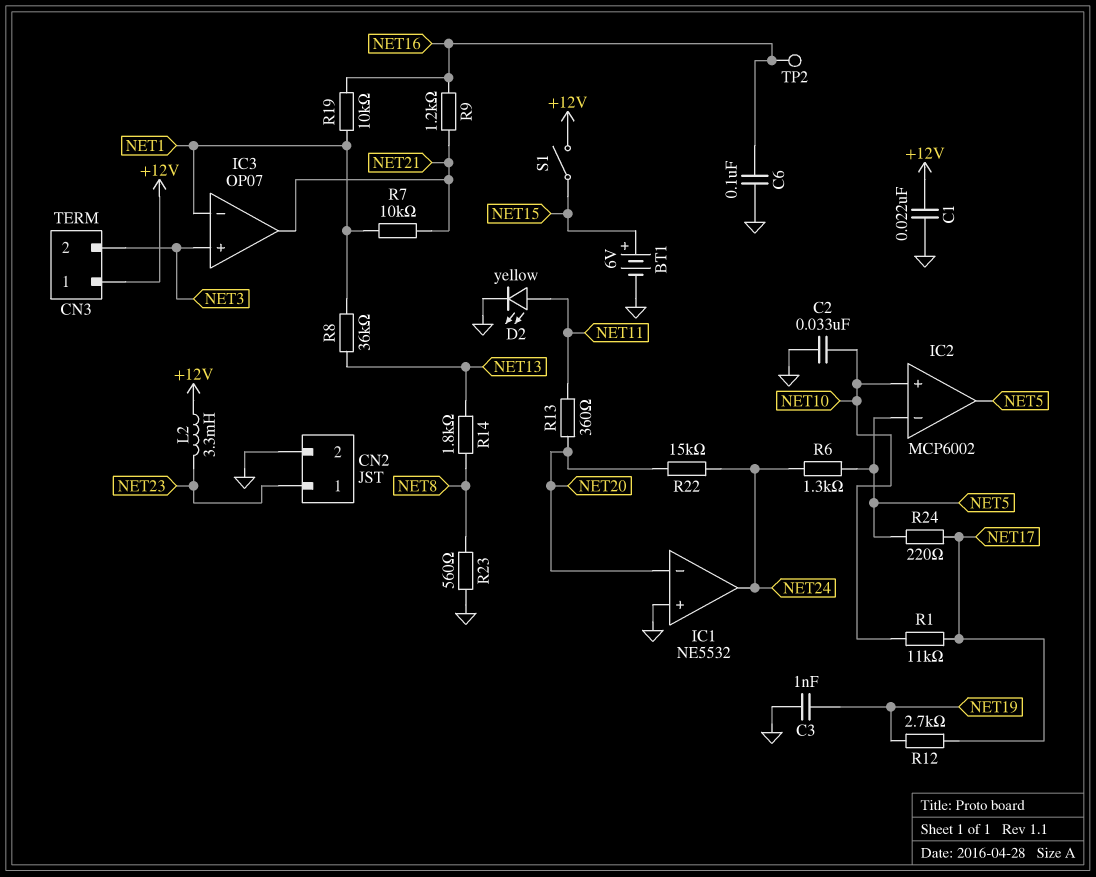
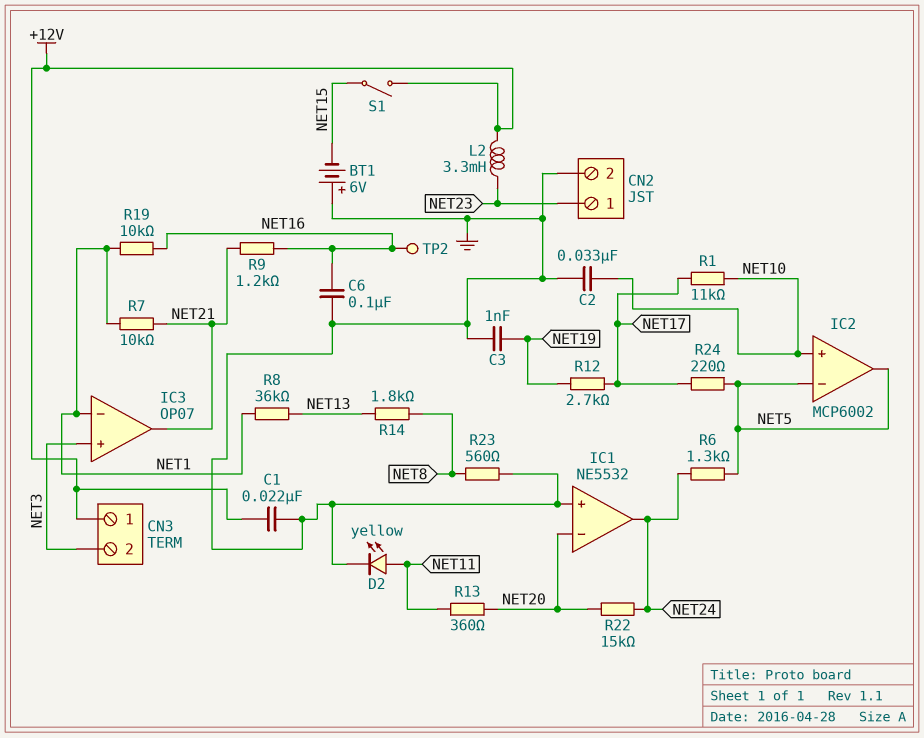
BT1: 6V (plus NET15, minus GND) -> 6V (plus GND, minus NET15)

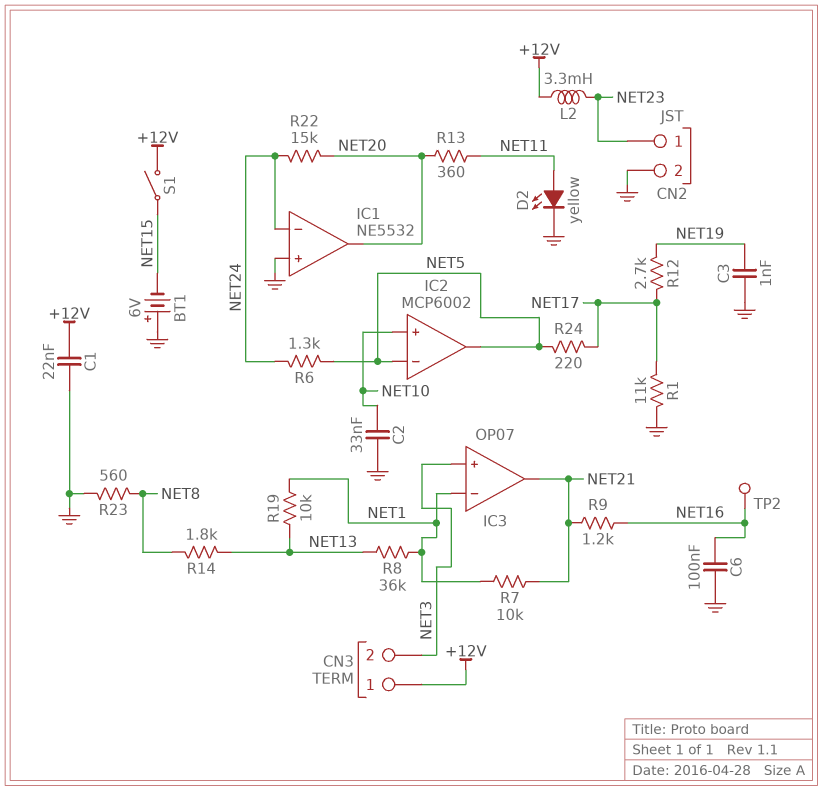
IC1 pin in-: NET20 -> NET24
IC1 pin out: NET24 -> NET20
R1: 11k (NET10, NET17) -> 11k (GND, NET17)
R19: 10k (NET1, NET16) -> 10k (NET1, NET13)

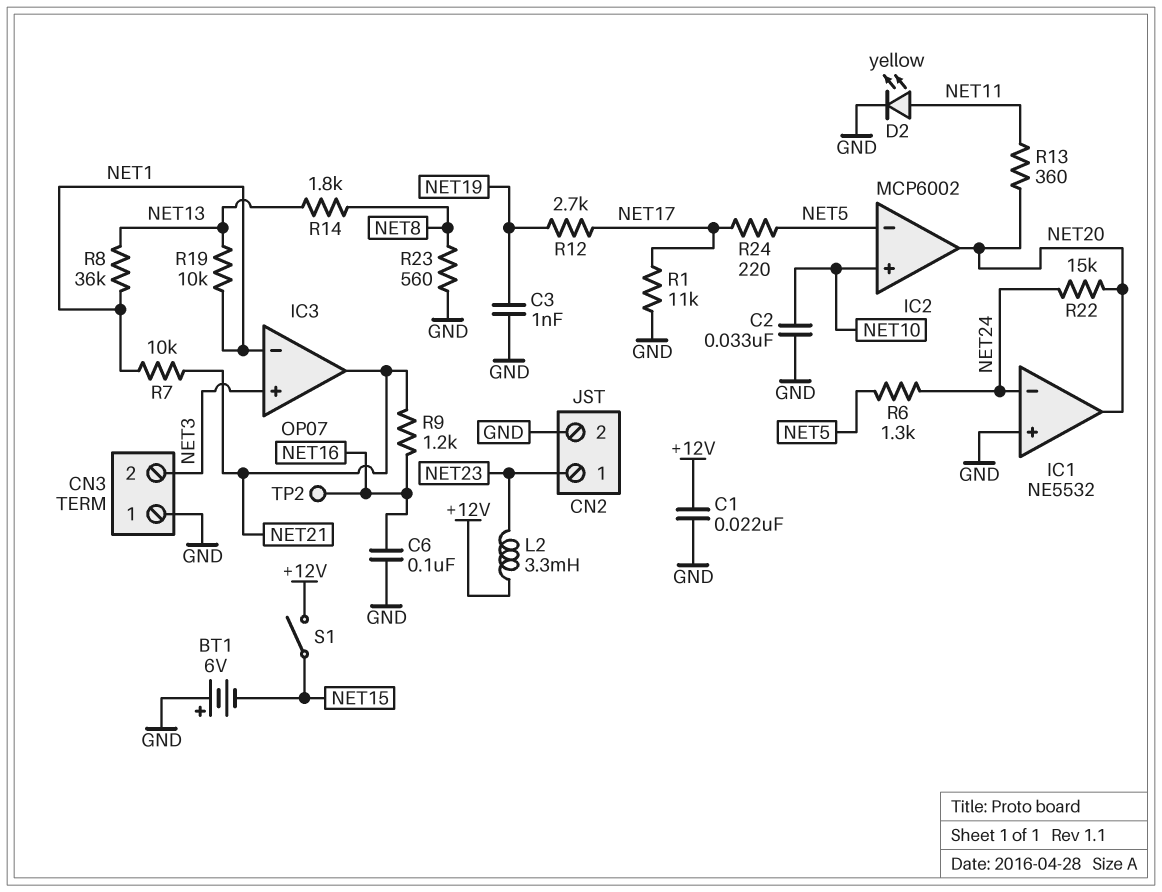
CN3 pin 1: +12V -> GND
IC2 pin out: NET5 -> NET20

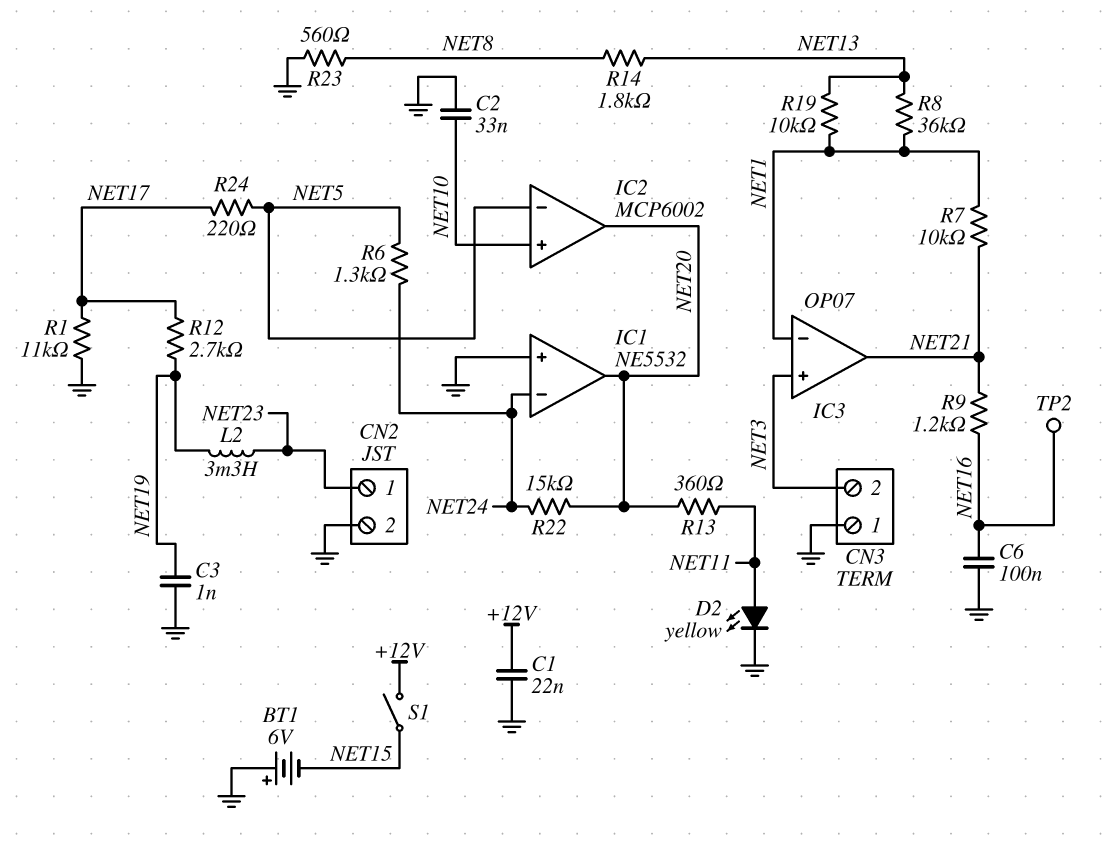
L2: 3.3mH (+12V, NET23) -> 3.3mH (NET19, NET23)

